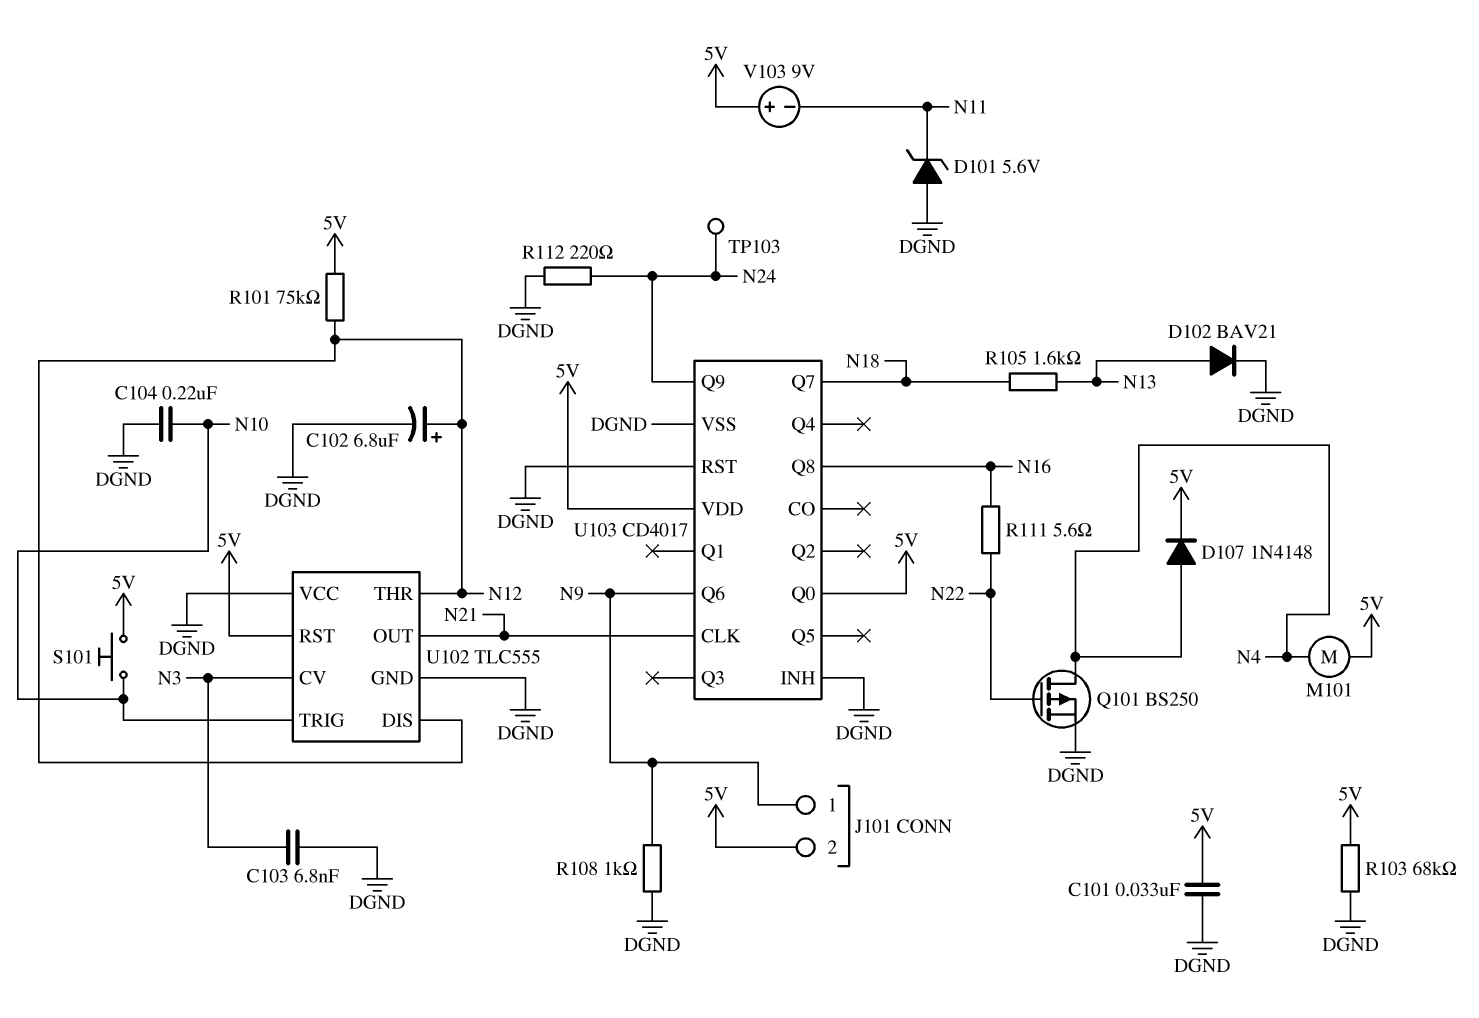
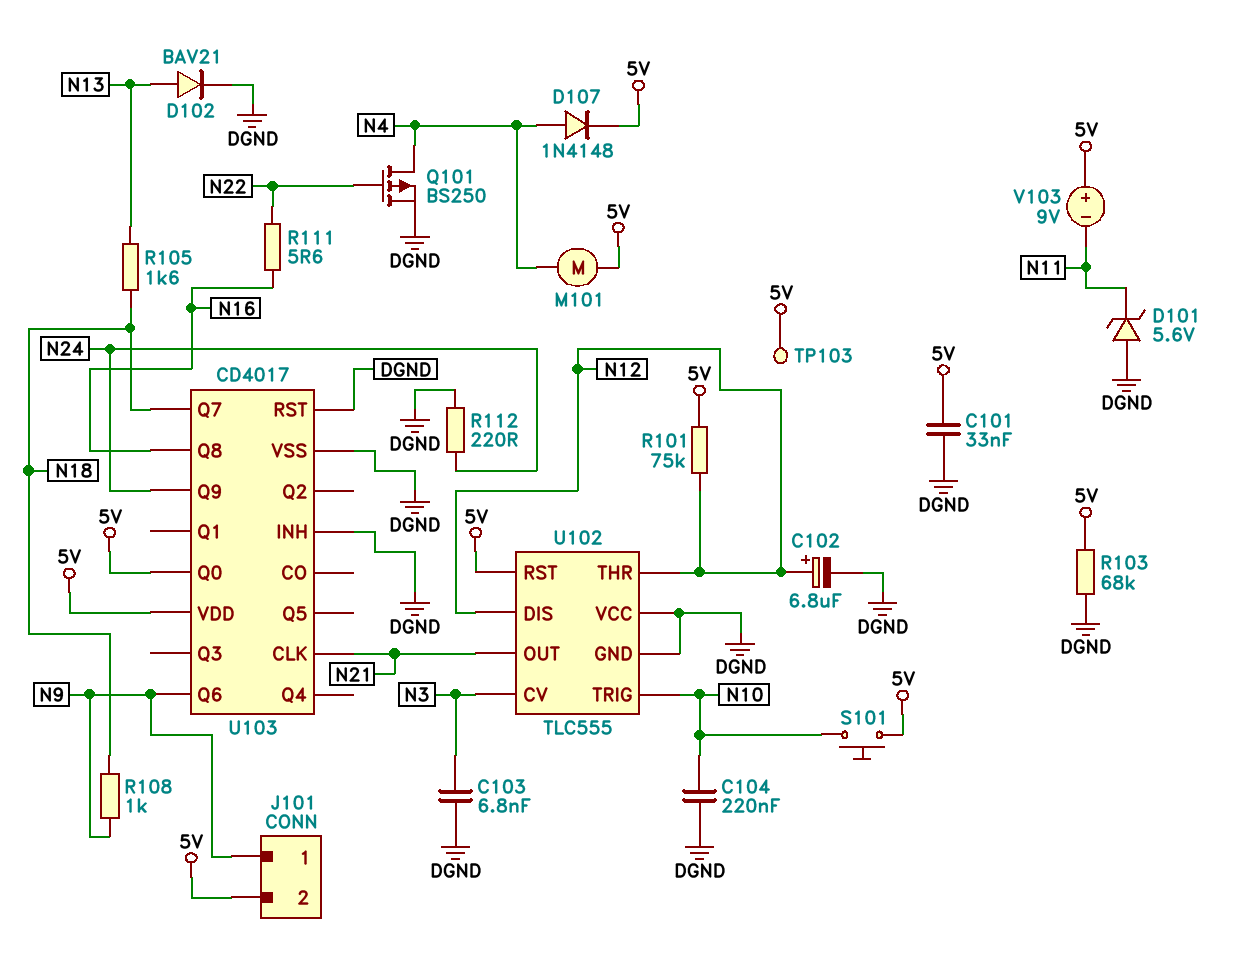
R108: 1k (DGND, N9) -> 1k (N9, N18)
TP103: test point (N24) -> test point (5V)

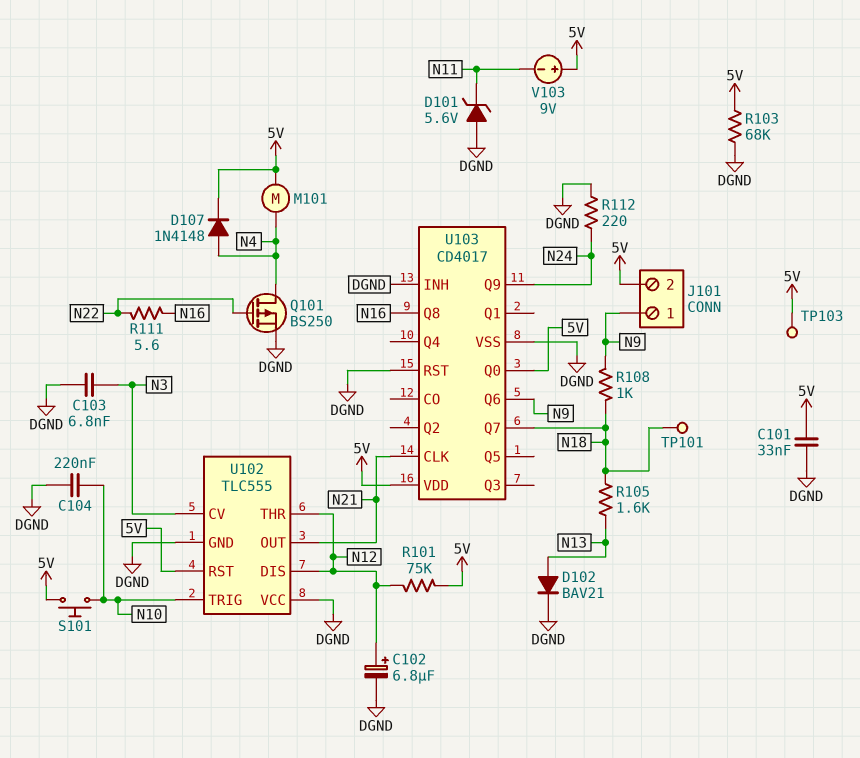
TP101: none -> test point (N18)

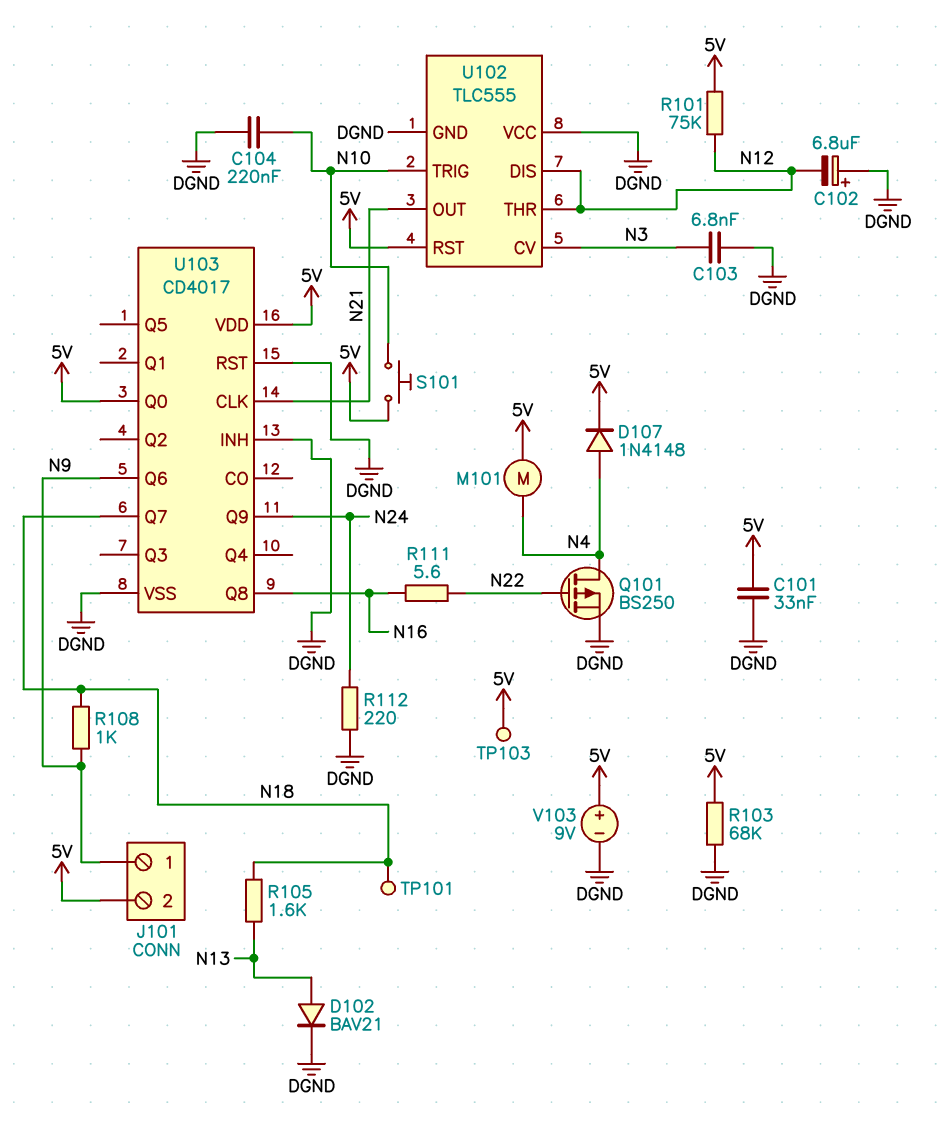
C102: 6.8uF (plus N12, minus DGND) -> 6.8uF (plus DGND, minus N12)
D101: zener 5.6V (A DGND, K N11) -> none
V103: 9V (plus 5V, minus N11) -> 9V (plus 5V, minus DGND)

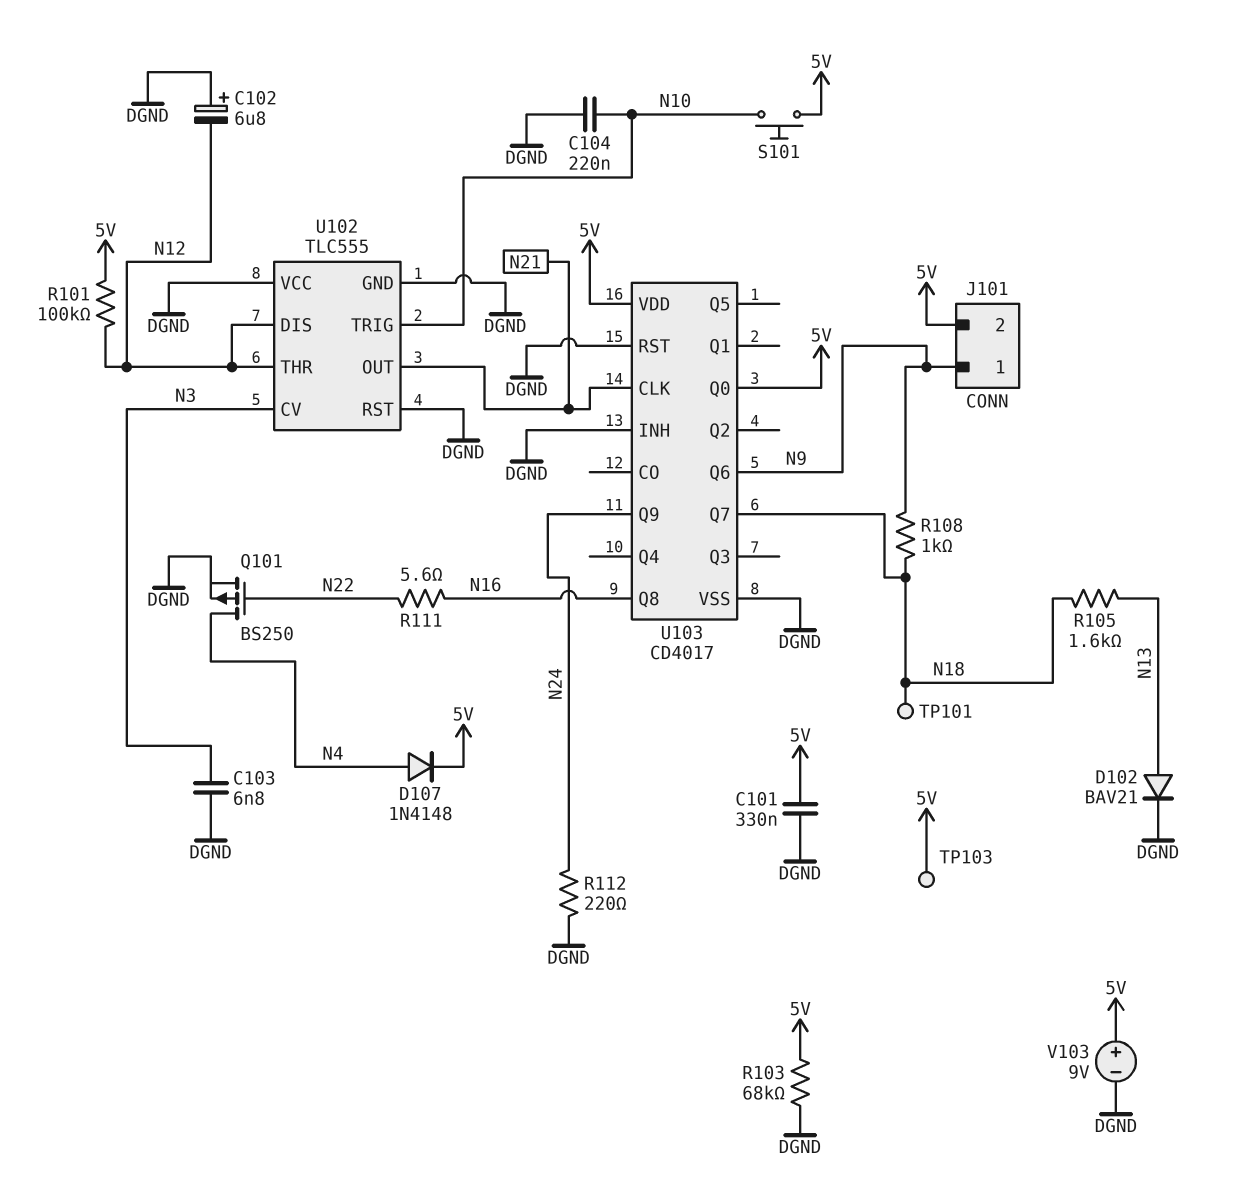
C101: 33nF (5V, DGND) -> 330nF (5V, DGND)
M101: motor (5V, N4) -> none
R101: 75k (5V, N12) -> 100k (5V, N12)
U102 pin RST: 5V -> DGND

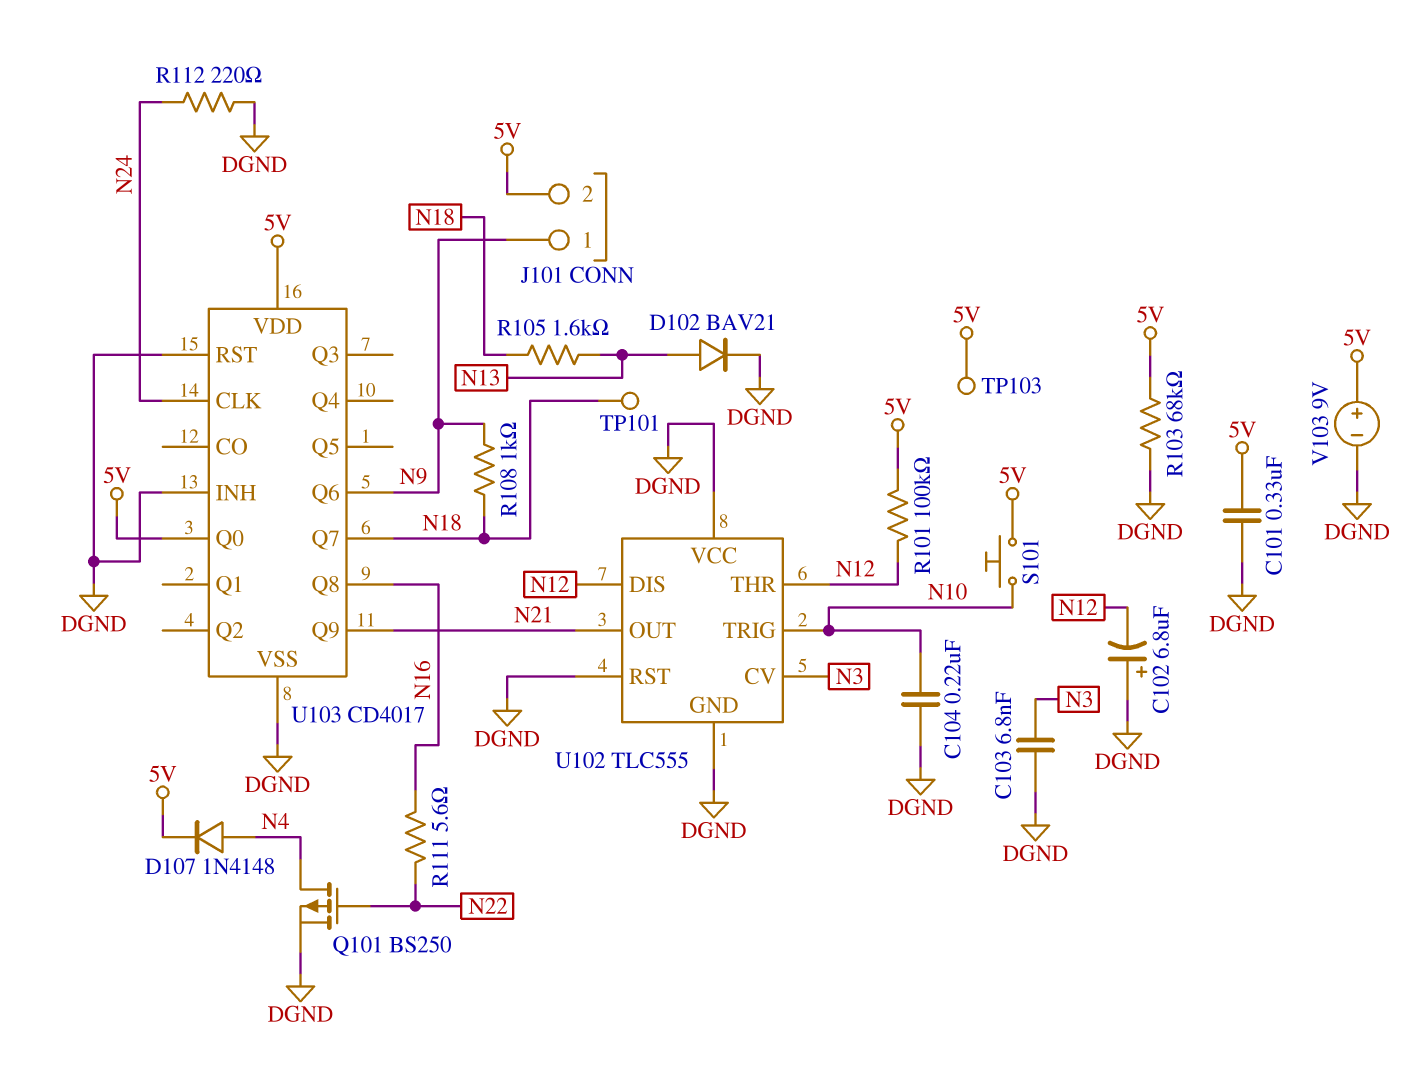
U103 pin CLK: N21 -> N24
U103 pin Q9: N24 -> N21

